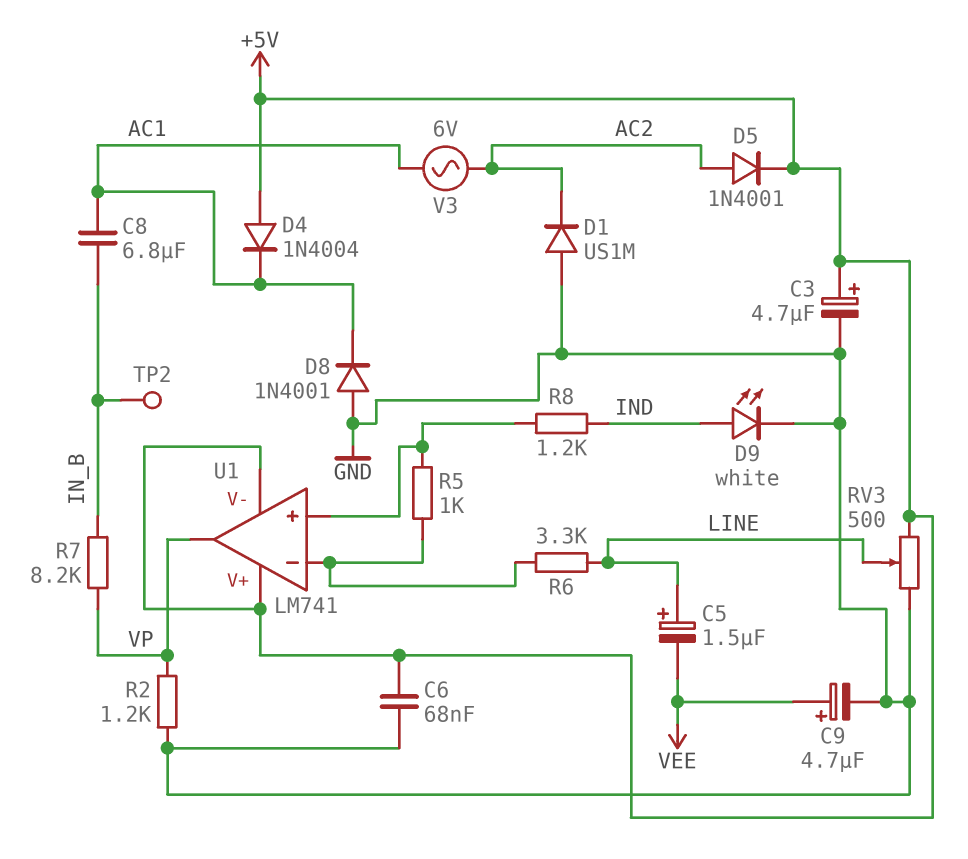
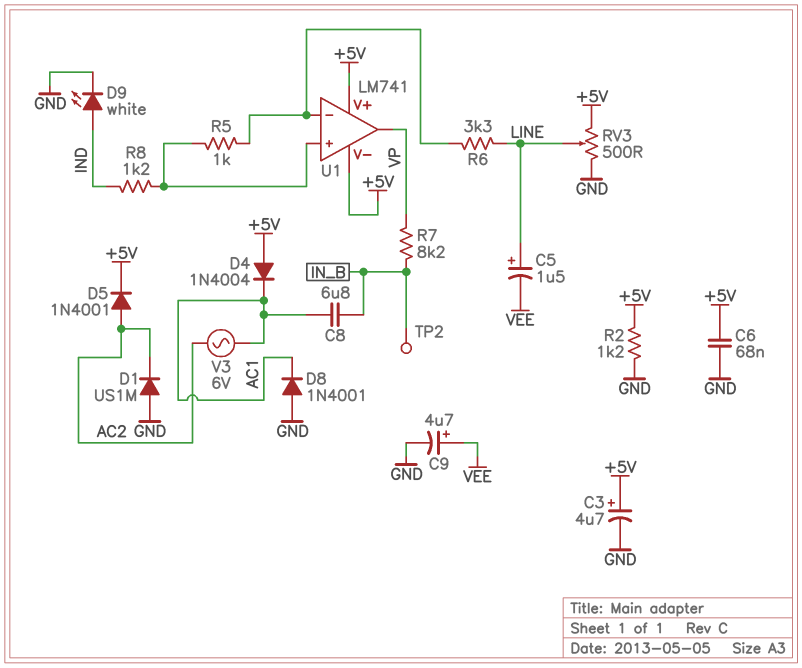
R2: 1.2k (GND, VP) -> 1.2k (+5V, GND)

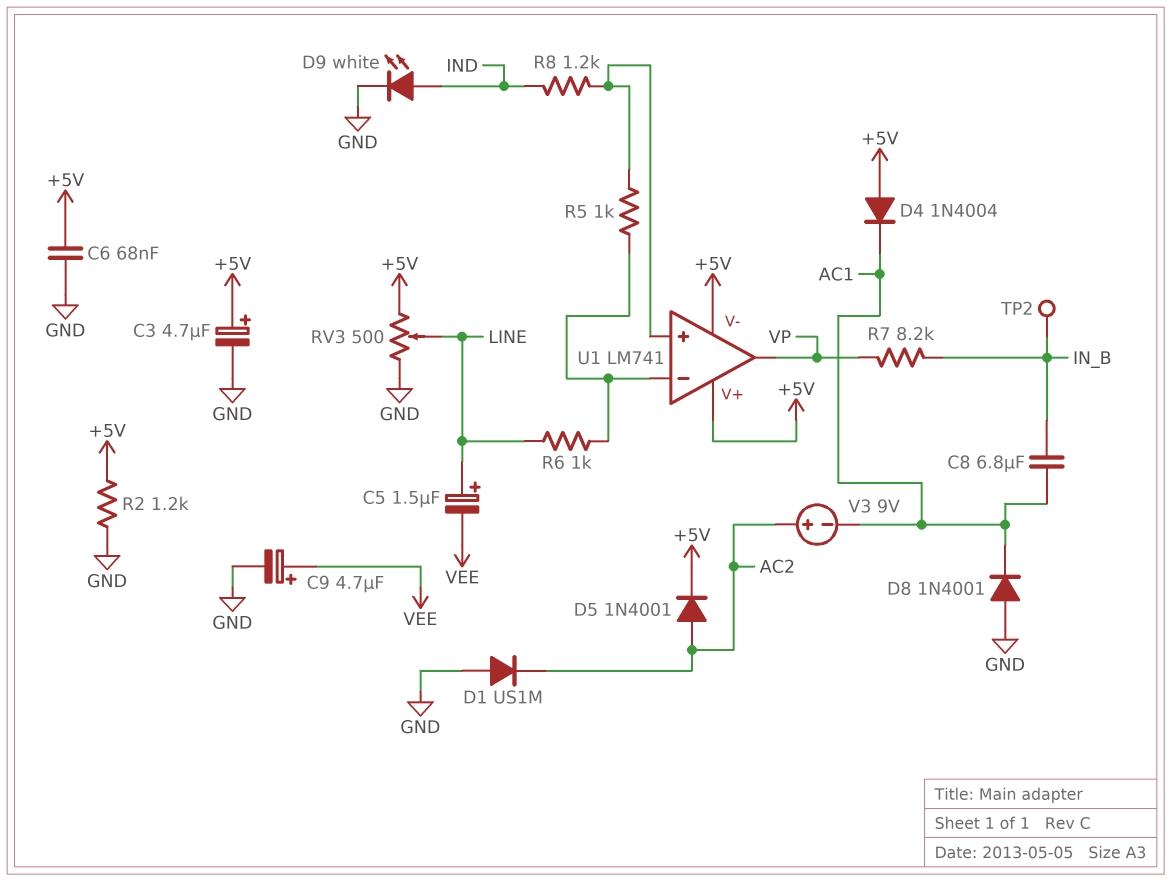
R6: 3.3k (LINE, U1/in-) -> 1k (LINE, U1/in-)
V3: AC 6V (AC1, AC2) -> 9V (plus AC2, minus AC1)

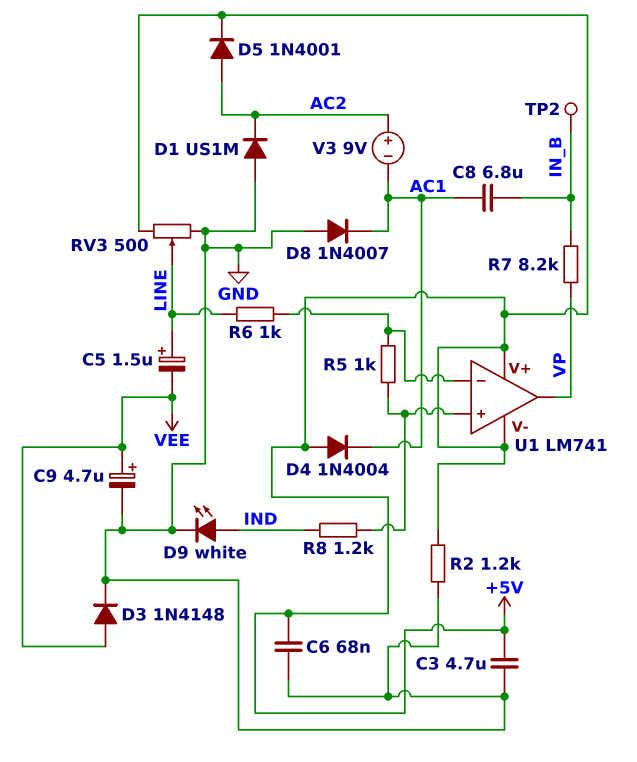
C3: 4.7uF (plus +5V, minus GND) -> 4.7uF (+5V, GND)
D3: none -> diode 1N4148 (A VEE, K GND)
D8: diode 1N4001 (A GND, K AC1) -> diode 1N4007 (A GND, K AC1)

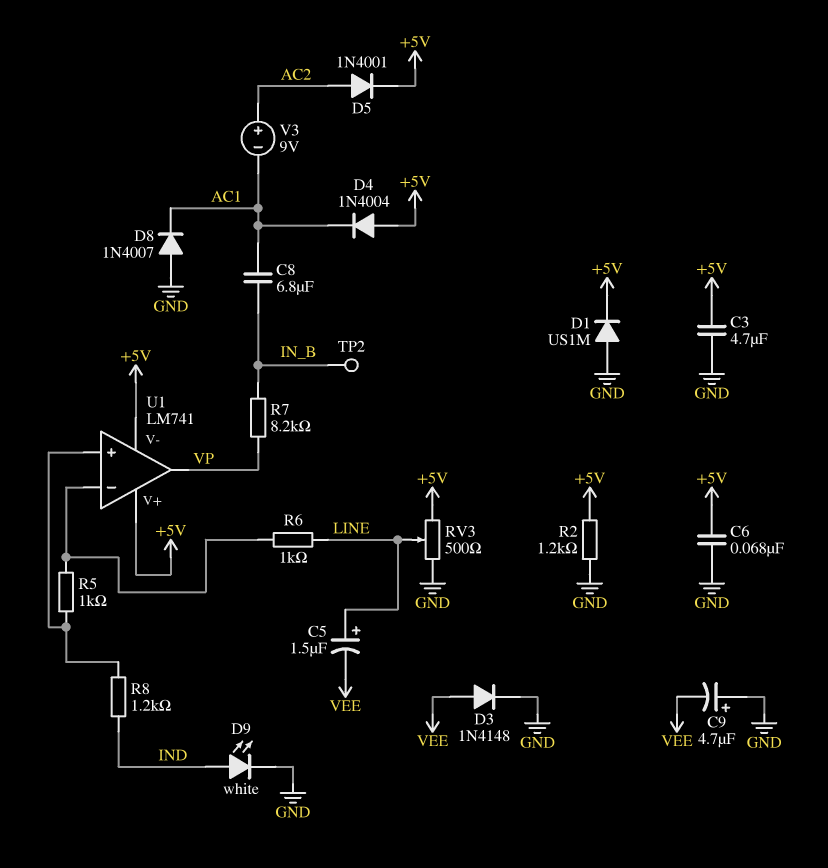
C9: 4.7uF (plus VEE, minus GND) -> 4.7uF (plus GND, minus VEE)
D1: diode US1M (A GND, K AC2) -> diode US1M (A GND, K +5V)

